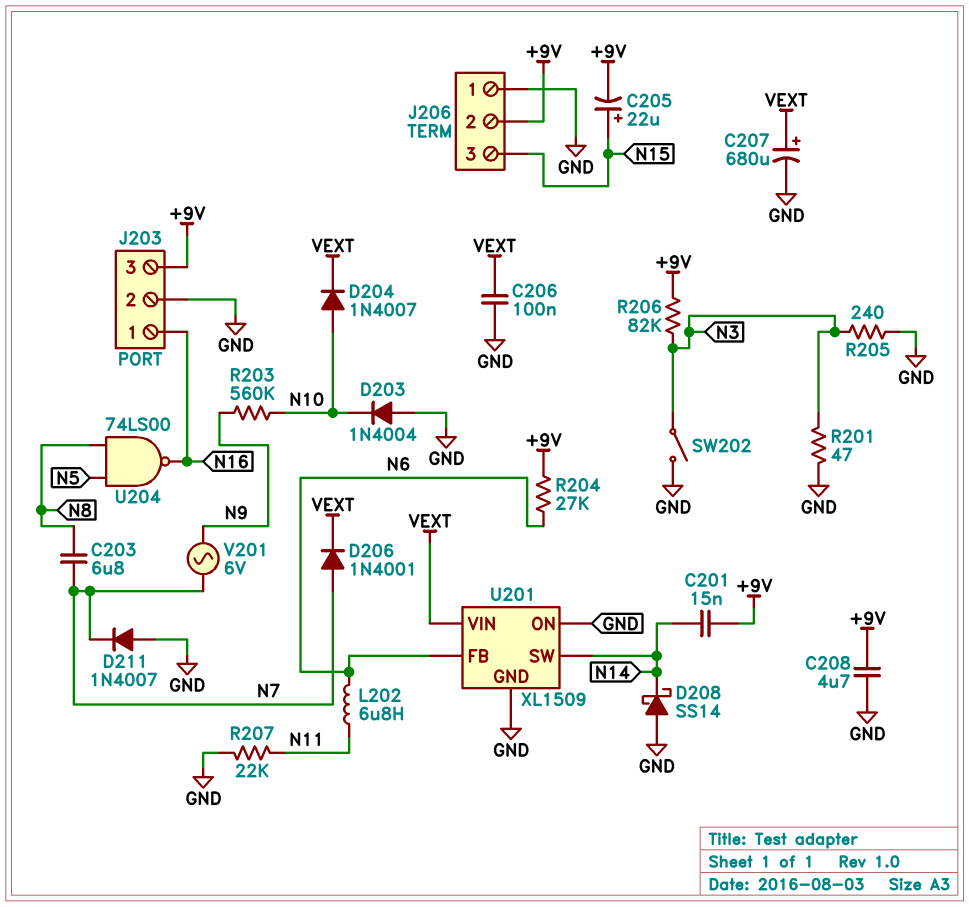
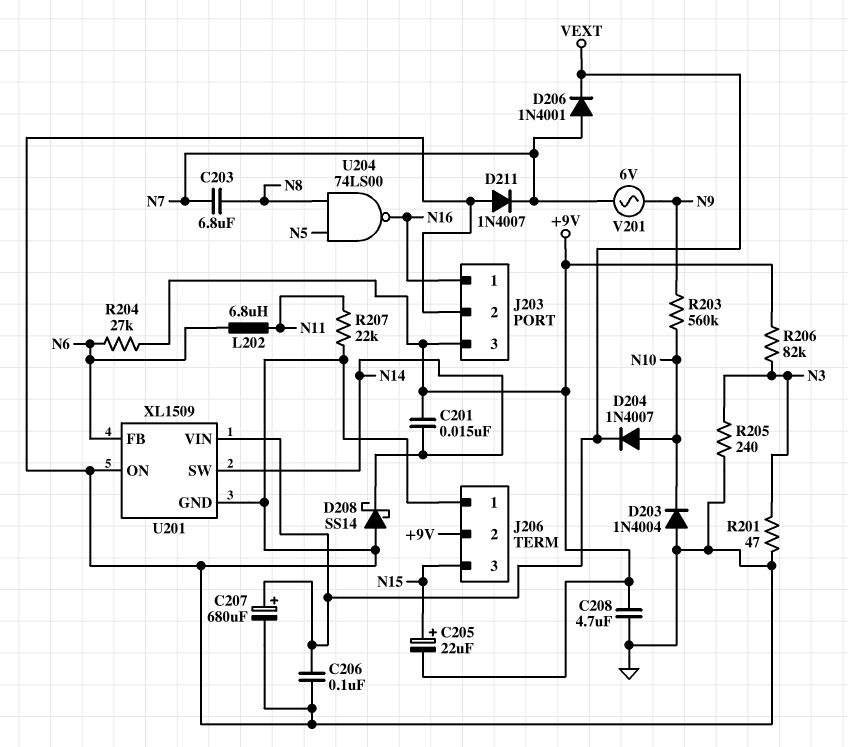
SW202: switch (GND, N3) -> none

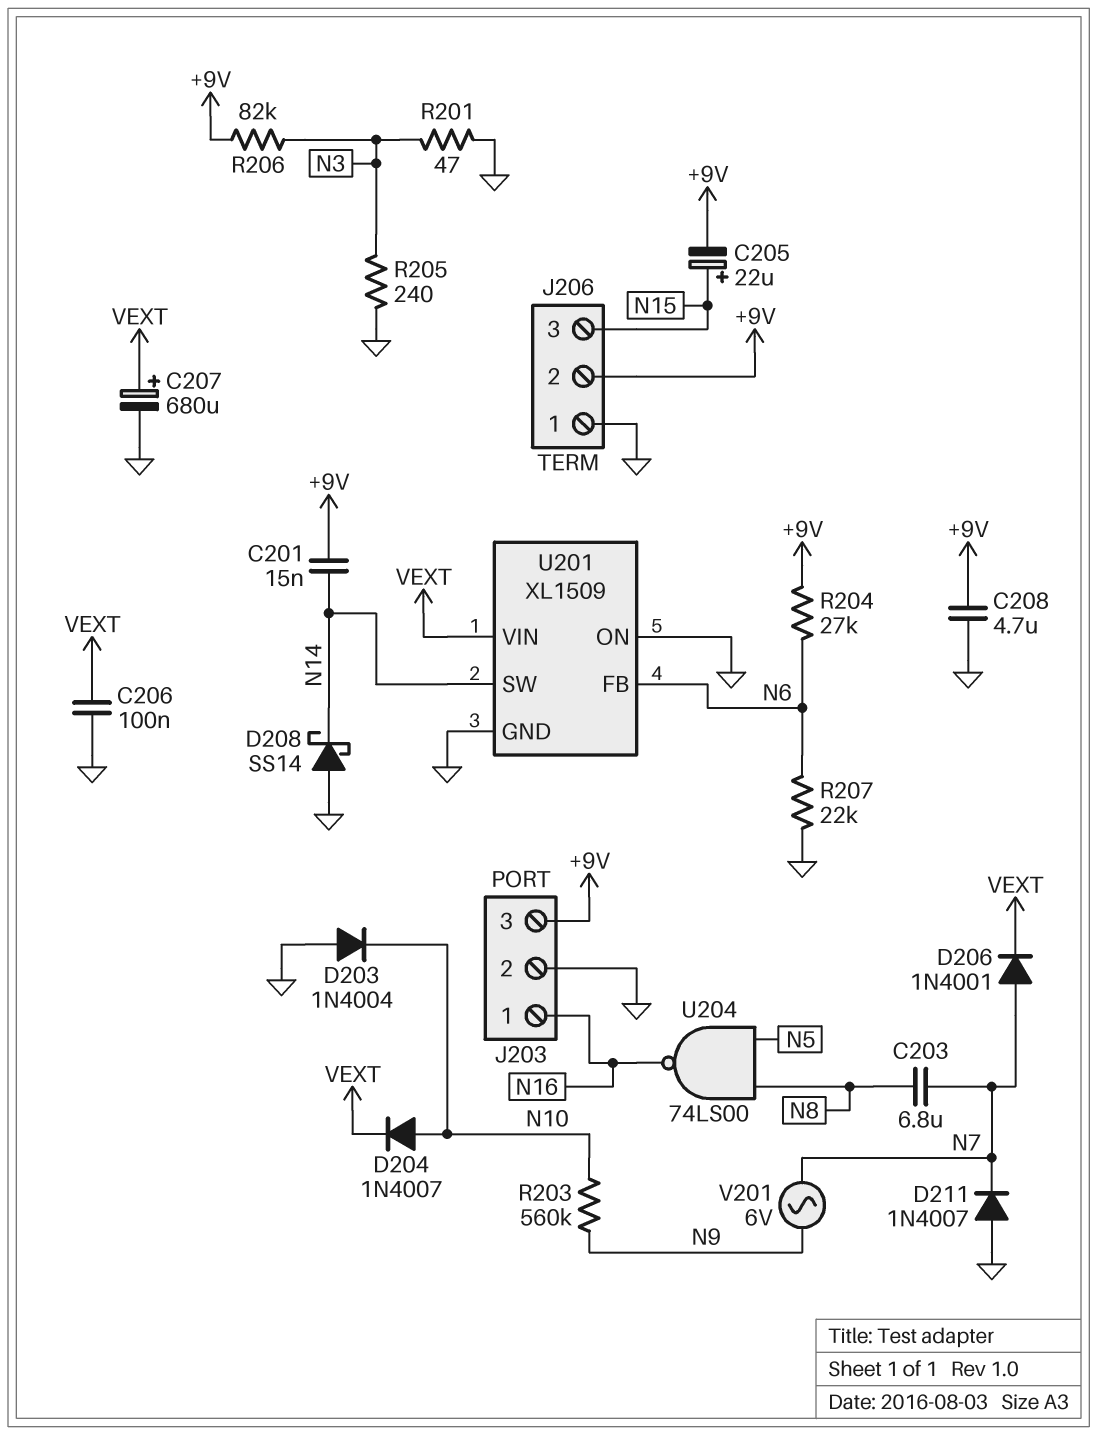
L202: 6.8uH (N6, N11) -> none
R207: 22k (GND, N11) -> 22k (GND, N6)

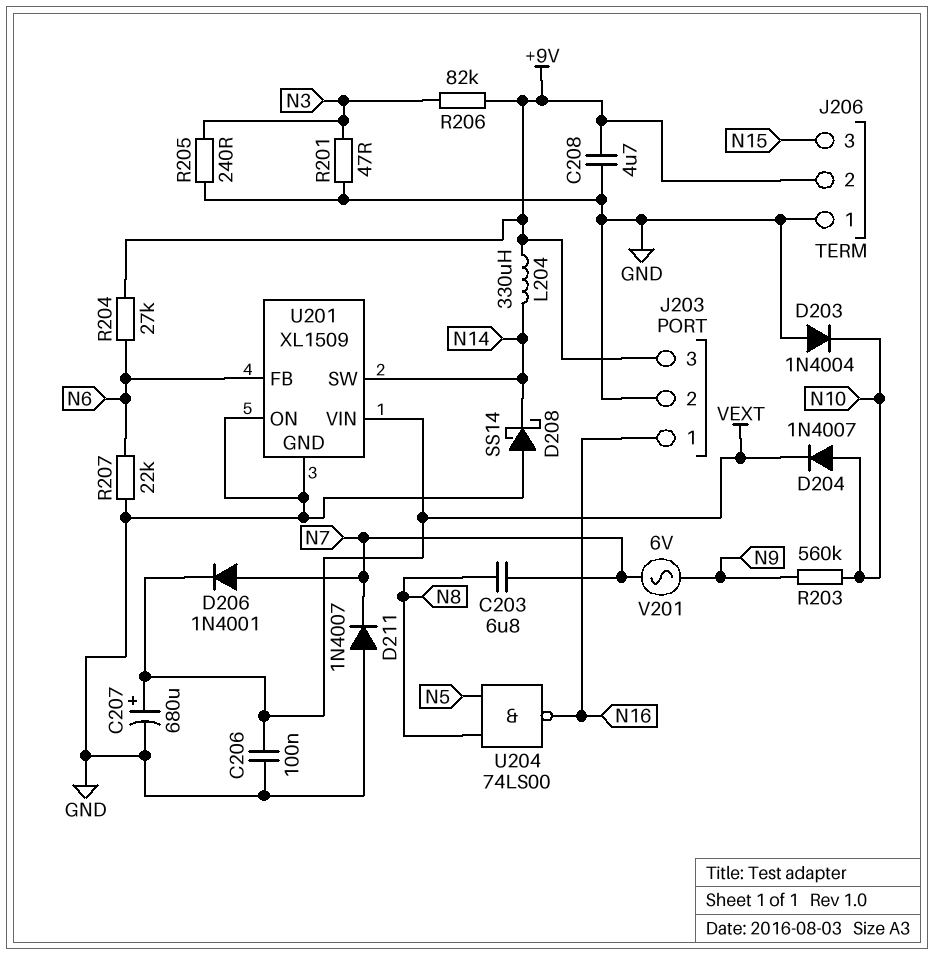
C201: 15nF (+9V, N14) -> none
C205: 22uF (plus N15, minus +9V) -> none
L204: none -> 330uH (+9V, N14)

